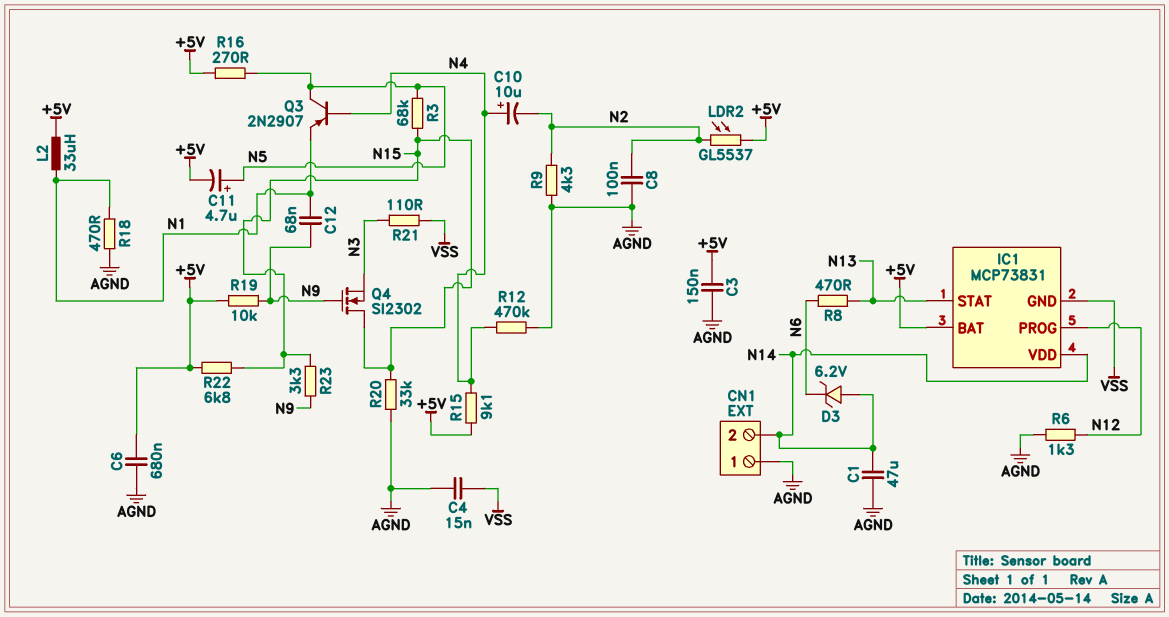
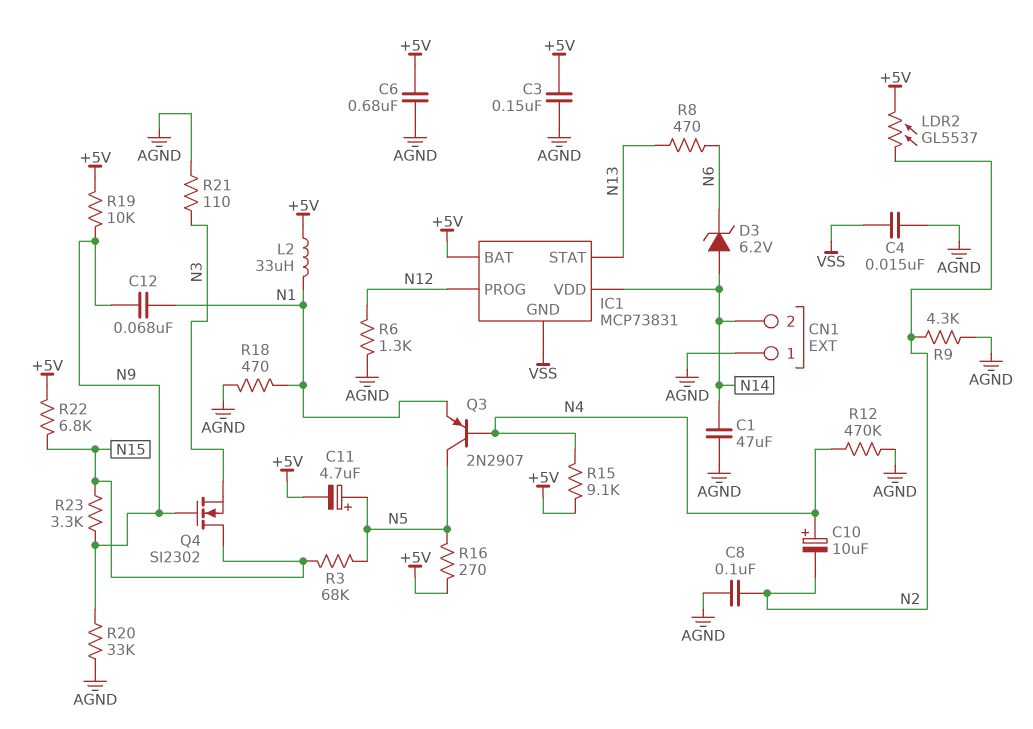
R20: 33k (AGND, N15) -> 33k (AGND, N9)
R21: 110 (N3, VSS) -> 110 (AGND, N3)

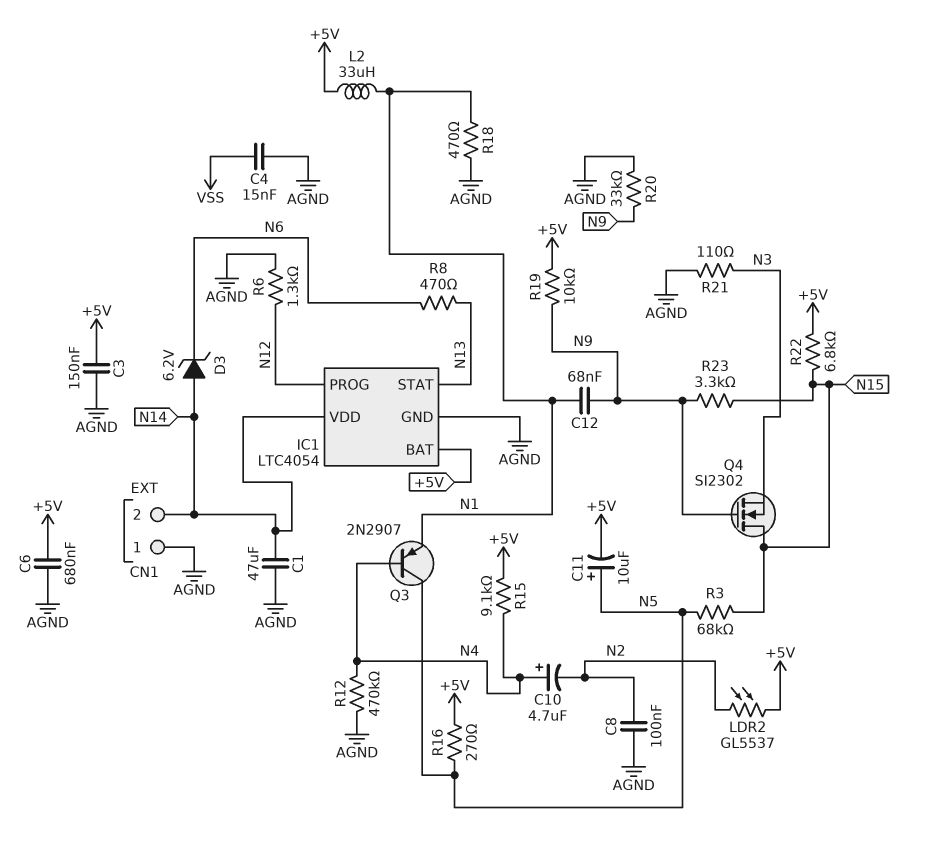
C10: 10uF (plus N4, minus N2) -> 4.7uF (plus N4, minus N2)
C11: 4.7uF (plus N5, minus +5V) -> 10uF (plus N5, minus +5V)
IC1: MCP73831 -> LTC4054
IC1 pin GND: VSS -> AGND
R9: 4.3k (AGND, N2) -> none

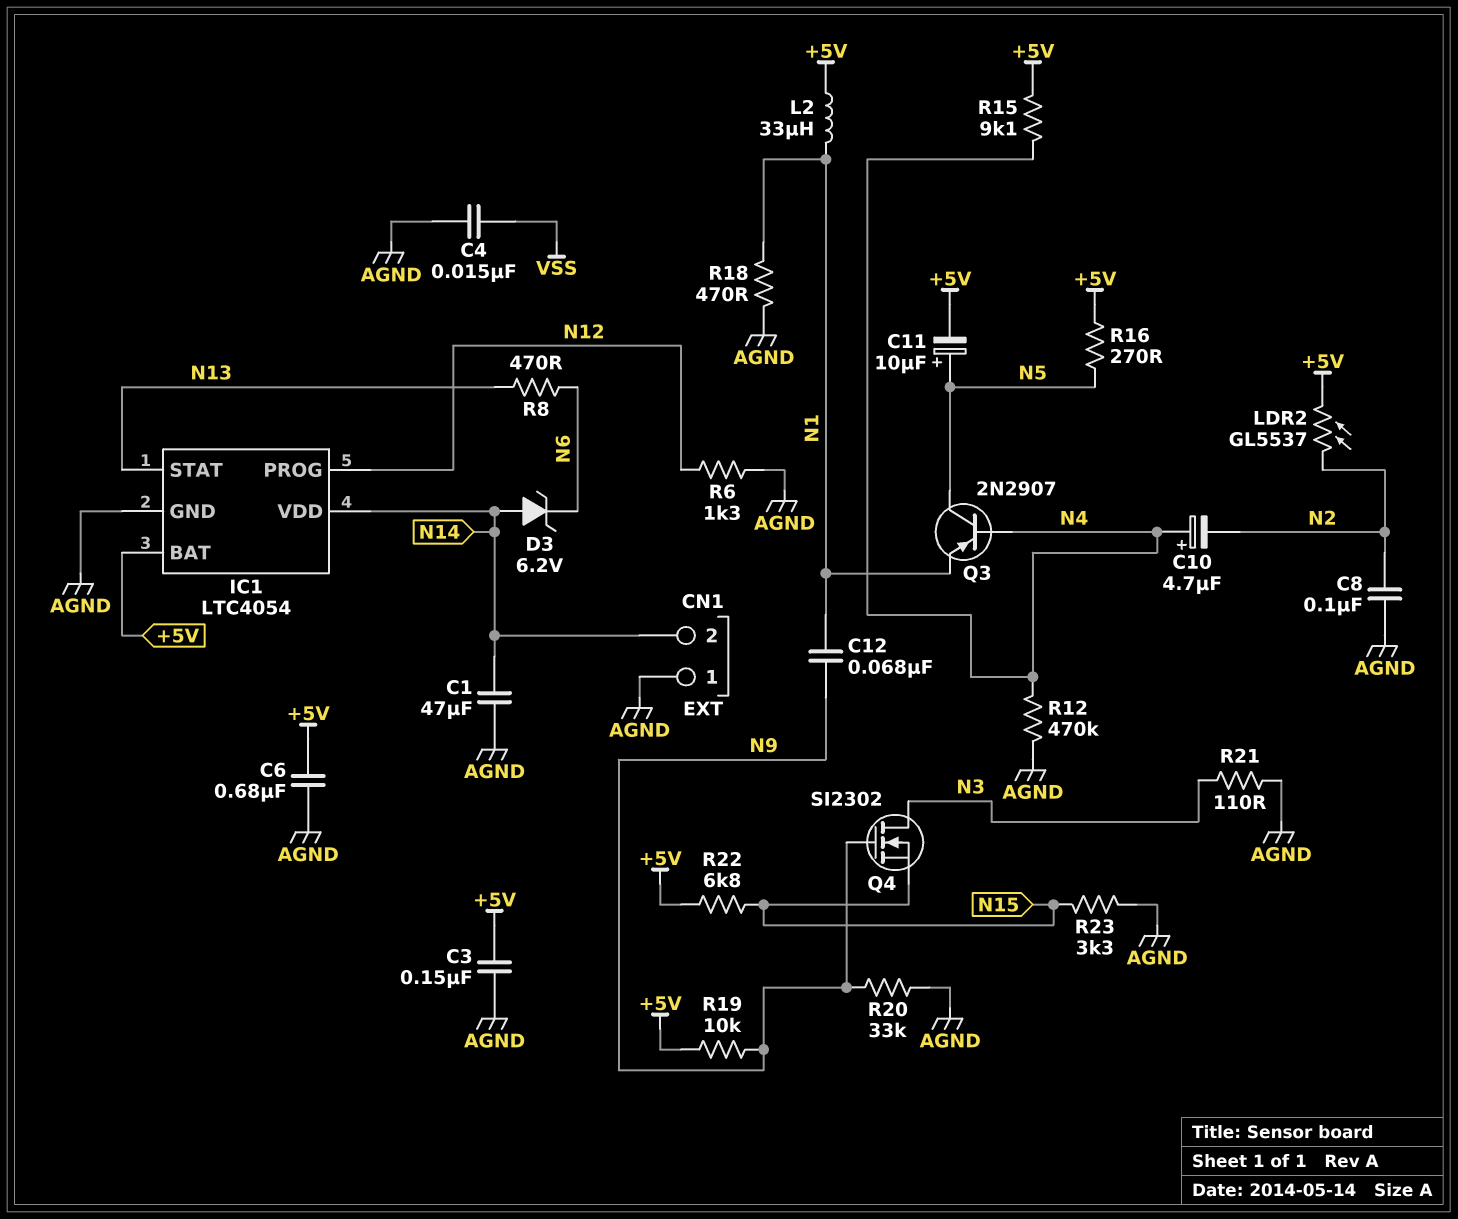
Q4: NMOS SI2302 (G N9, D N15, S N3) -> NMOS SI2302 (G N9, D N3, S N15)
R3: 68k (N5, N15) -> none
R23: 3.3k (N9, N15) -> 3.3k (AGND, N15)

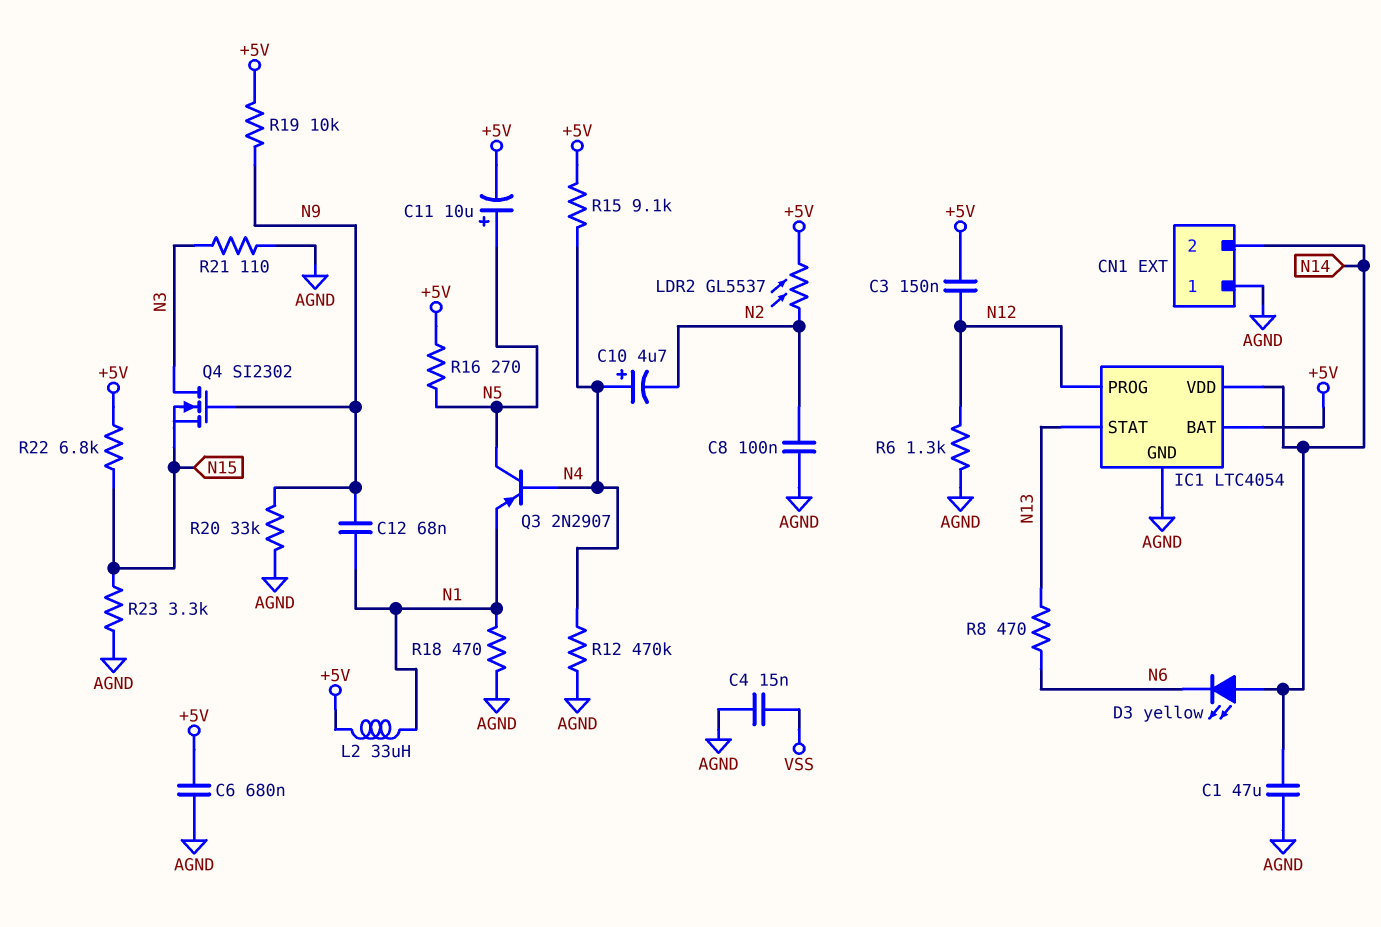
C3: 150nF (+5V, AGND) -> 150nF (+5V, N12)
D3: zener 6.2V (A N14, K N6) -> LED yellow (A N14, K N6)

